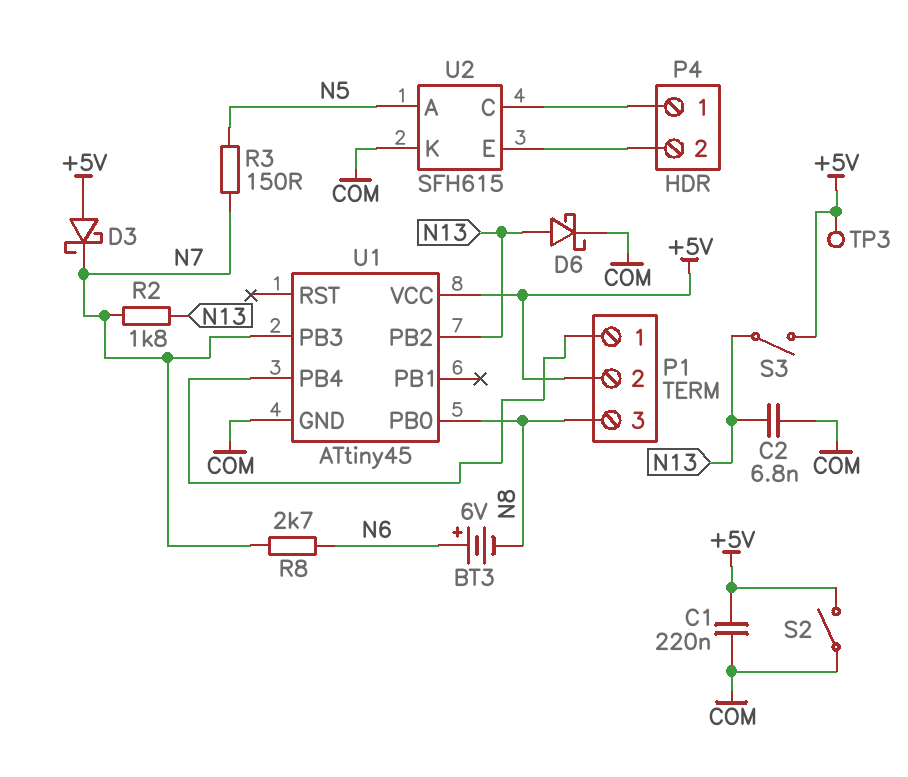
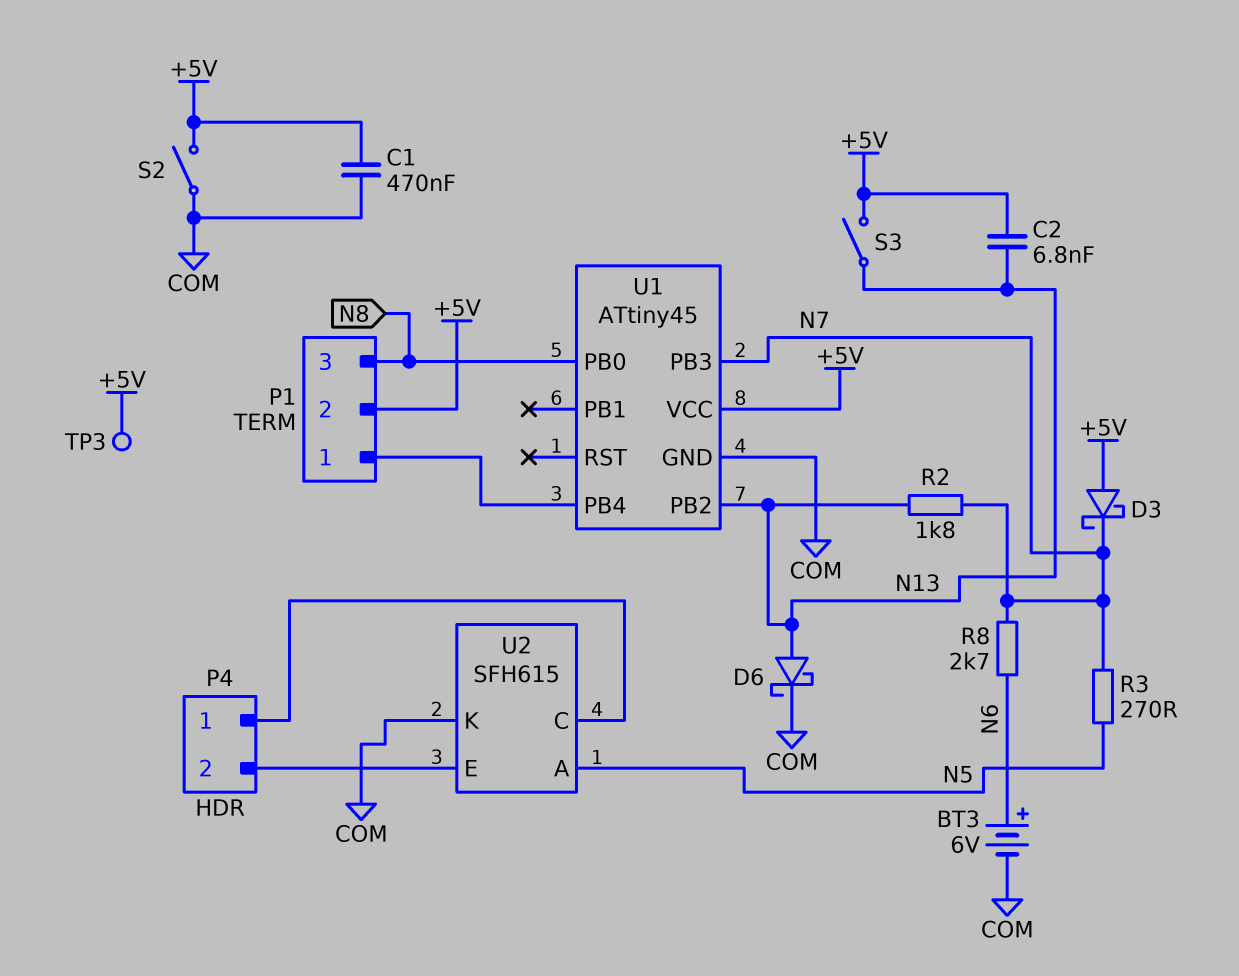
BT3: 6V (plus N6, minus N8) -> 6V (plus N6, minus COM)
C1: 220nF (+5V, COM) -> 470nF (+5V, COM)
C2: 6.8nF (COM, N13) -> 6.8nF (+5V, N13)
R3: 150 (N5, N7) -> 270 (N5, N7)

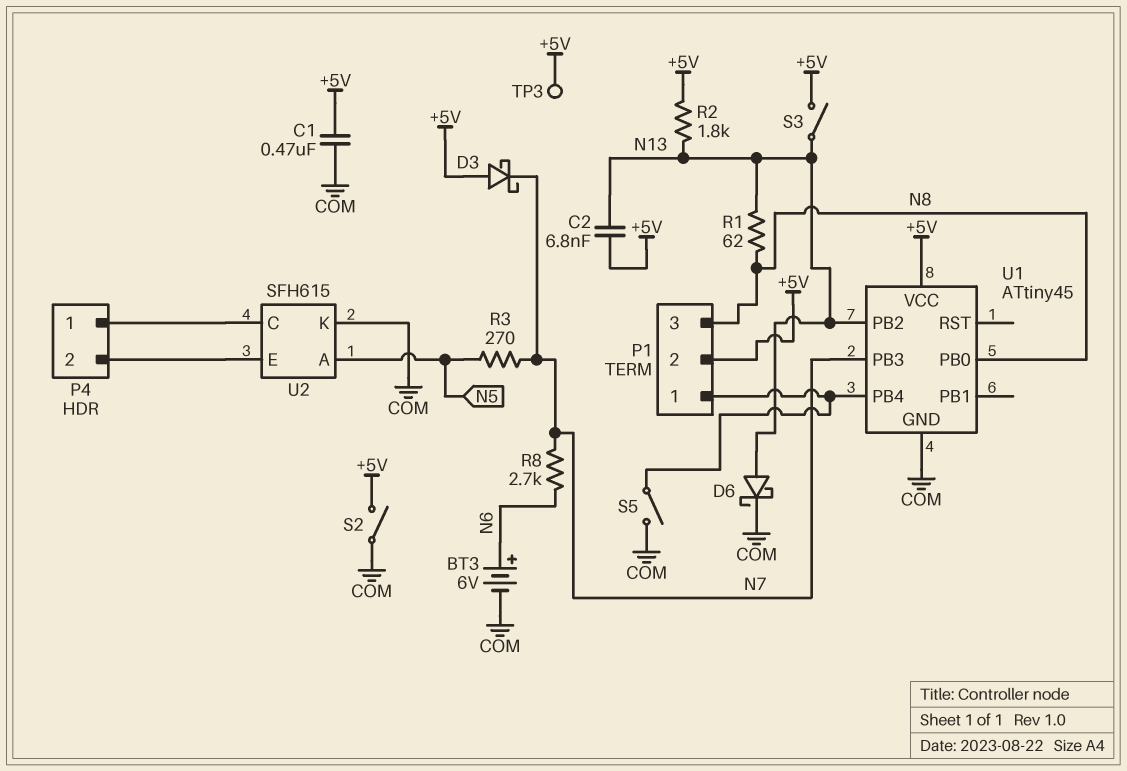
R1: none -> 62 (N8, N13)
R2: 1.8k (N7, N13) -> 1.8k (+5V, N13)
S5: none -> switch (COM, P1/1)

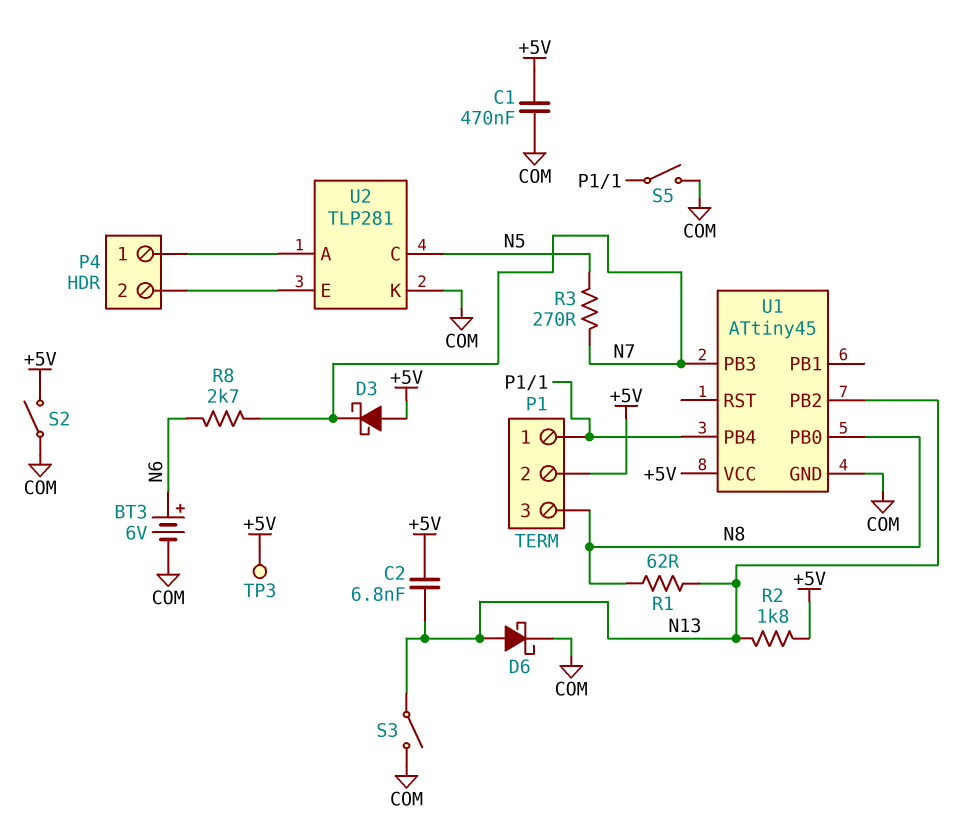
S3: switch (+5V, N13) -> switch (COM, N13)
U2: SFH615 -> TLP281
U2 pin A: N5 -> P4/1
U2 pin C: P4/1 -> N5

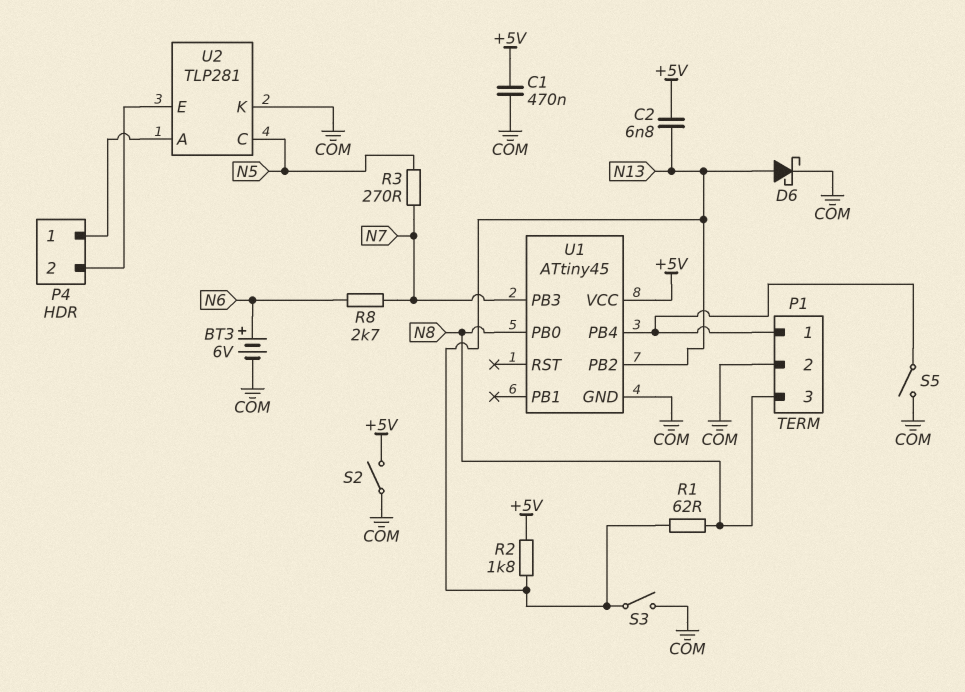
D3: schottky (A +5V, K N7) -> none
P1 pin 2: +5V -> COM
TP3: test point (+5V) -> none

